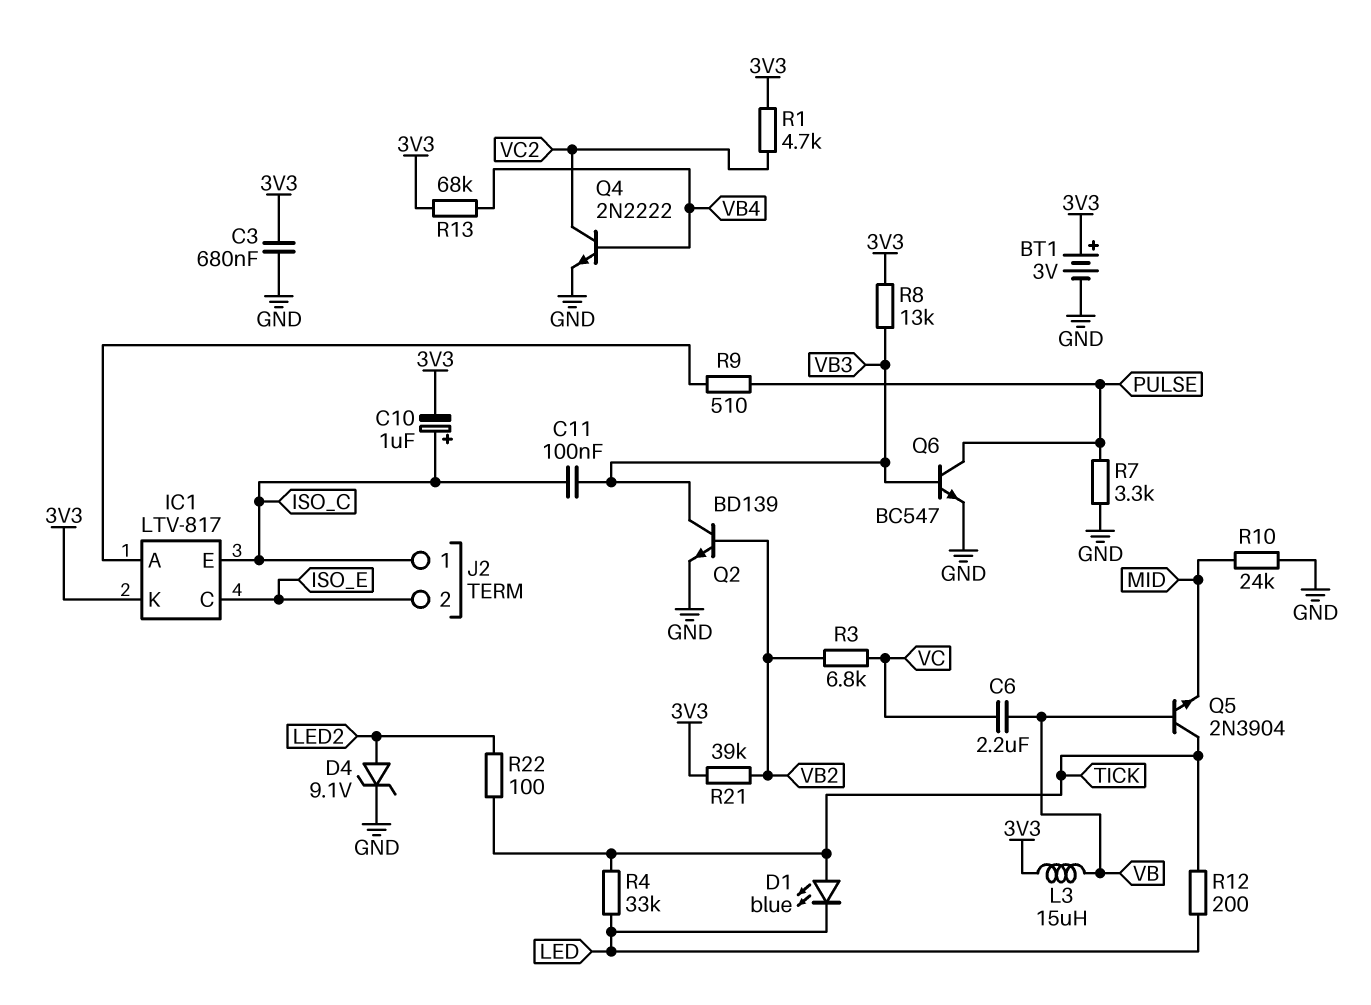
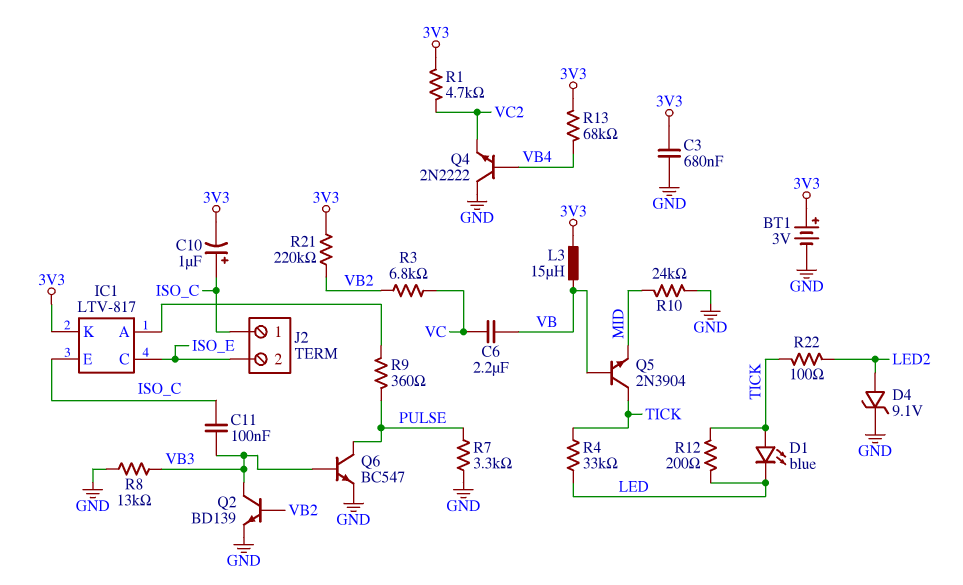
Q4: NPN 2N2222 (B VB4, C VC2, E GND) -> NPN 2N2222 (B VB4, C GND, E VC2)
R8: 13k (3V3, VB3) -> 13k (GND, VB3)
R9: 510 (IC1/A, PULSE) -> 360 (IC1/A, PULSE)
R21: 39k (3V3, VB2) -> 220k (3V3, VB2)

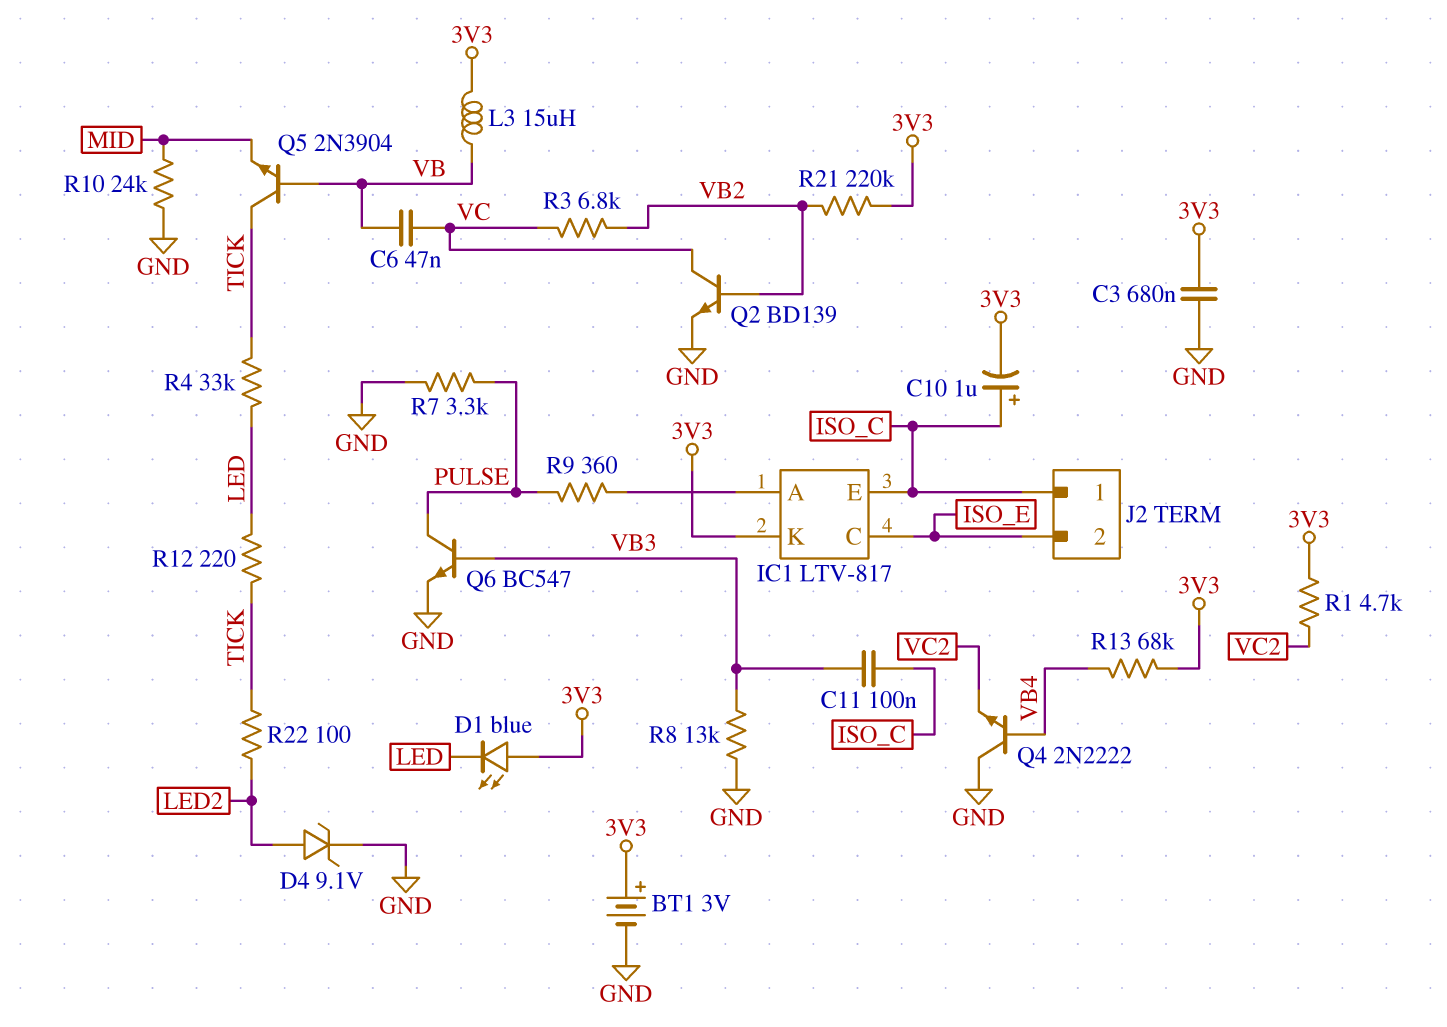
C6: 2.2uF (VB, VC) -> 47nF (VB, VC)
D1: LED blue (A TICK, K LED) -> LED blue (A 3V3, K LED)
Q2: NPN BD139 (B VB2, C VB3, E GND) -> NPN BD139 (B VB2, C VC, E GND)
R12: 200 (LED, TICK) -> 220 (LED, TICK)

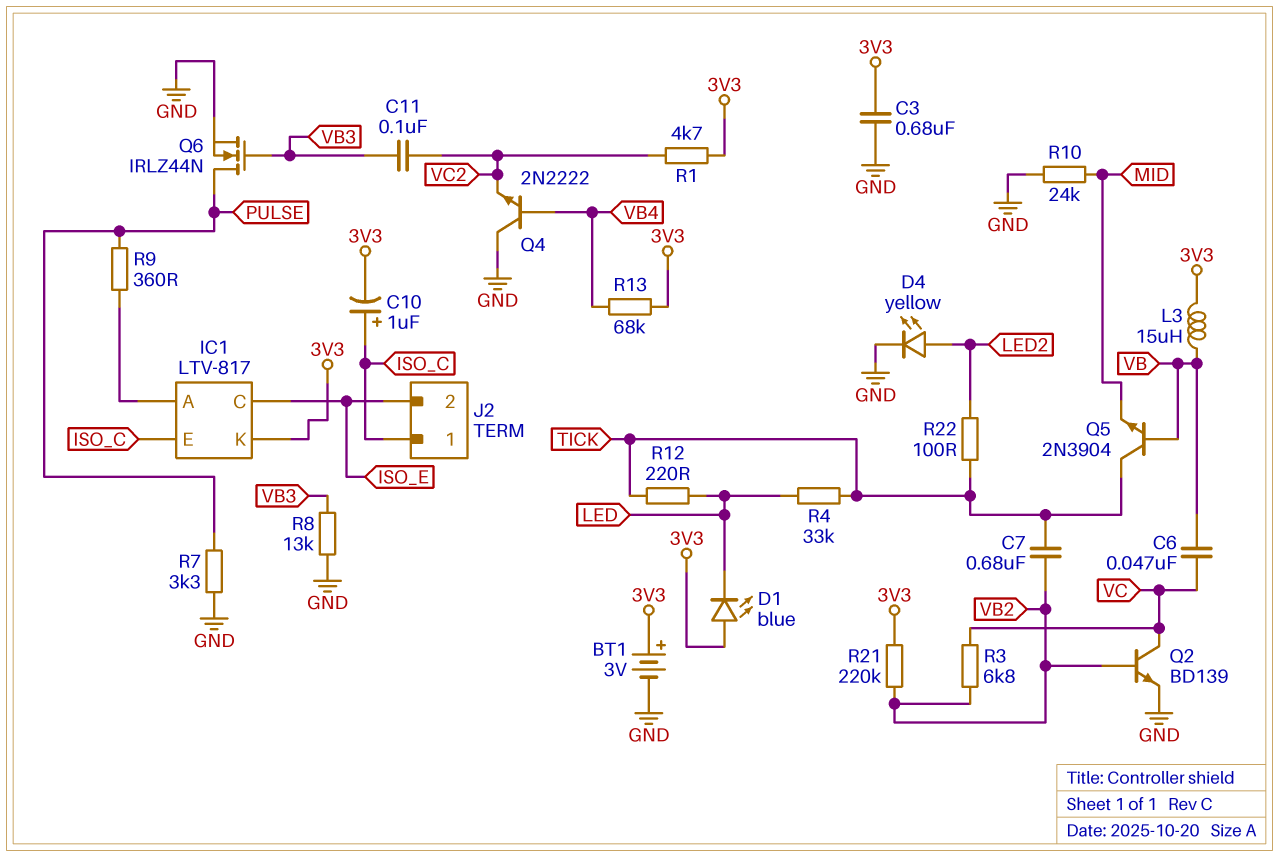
C7: none -> 680nF (TICK, VB2)
C11: 100nF (ISO_C, VB3) -> 100nF (VB3, VC2)
D4: zener 9.1V (A LED2, K GND) -> LED yellow (A LED2, K GND)
Q6: NPN BC547 (B VB3, C PULSE, E GND) -> NMOS IRLZ44N (G VB3, D PULSE, S GND)

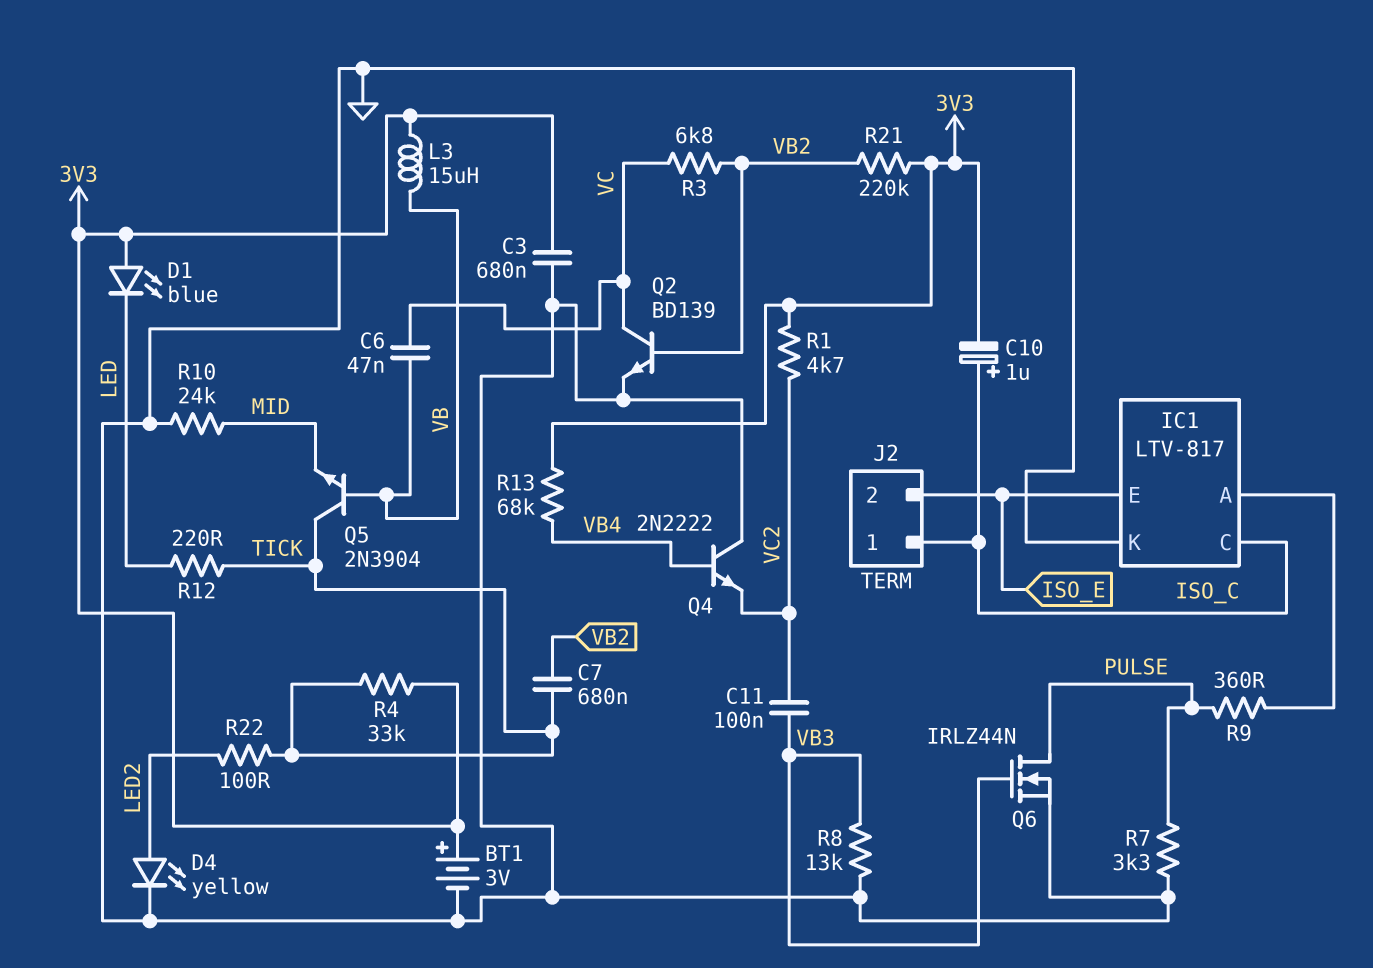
IC1 pin C: ISO_E -> ISO_C
IC1 pin E: ISO_C -> ISO_E
IC1 pin K: 3V3 -> GND
R4: 33k (LED, TICK) -> 33k (3V3, TICK)

